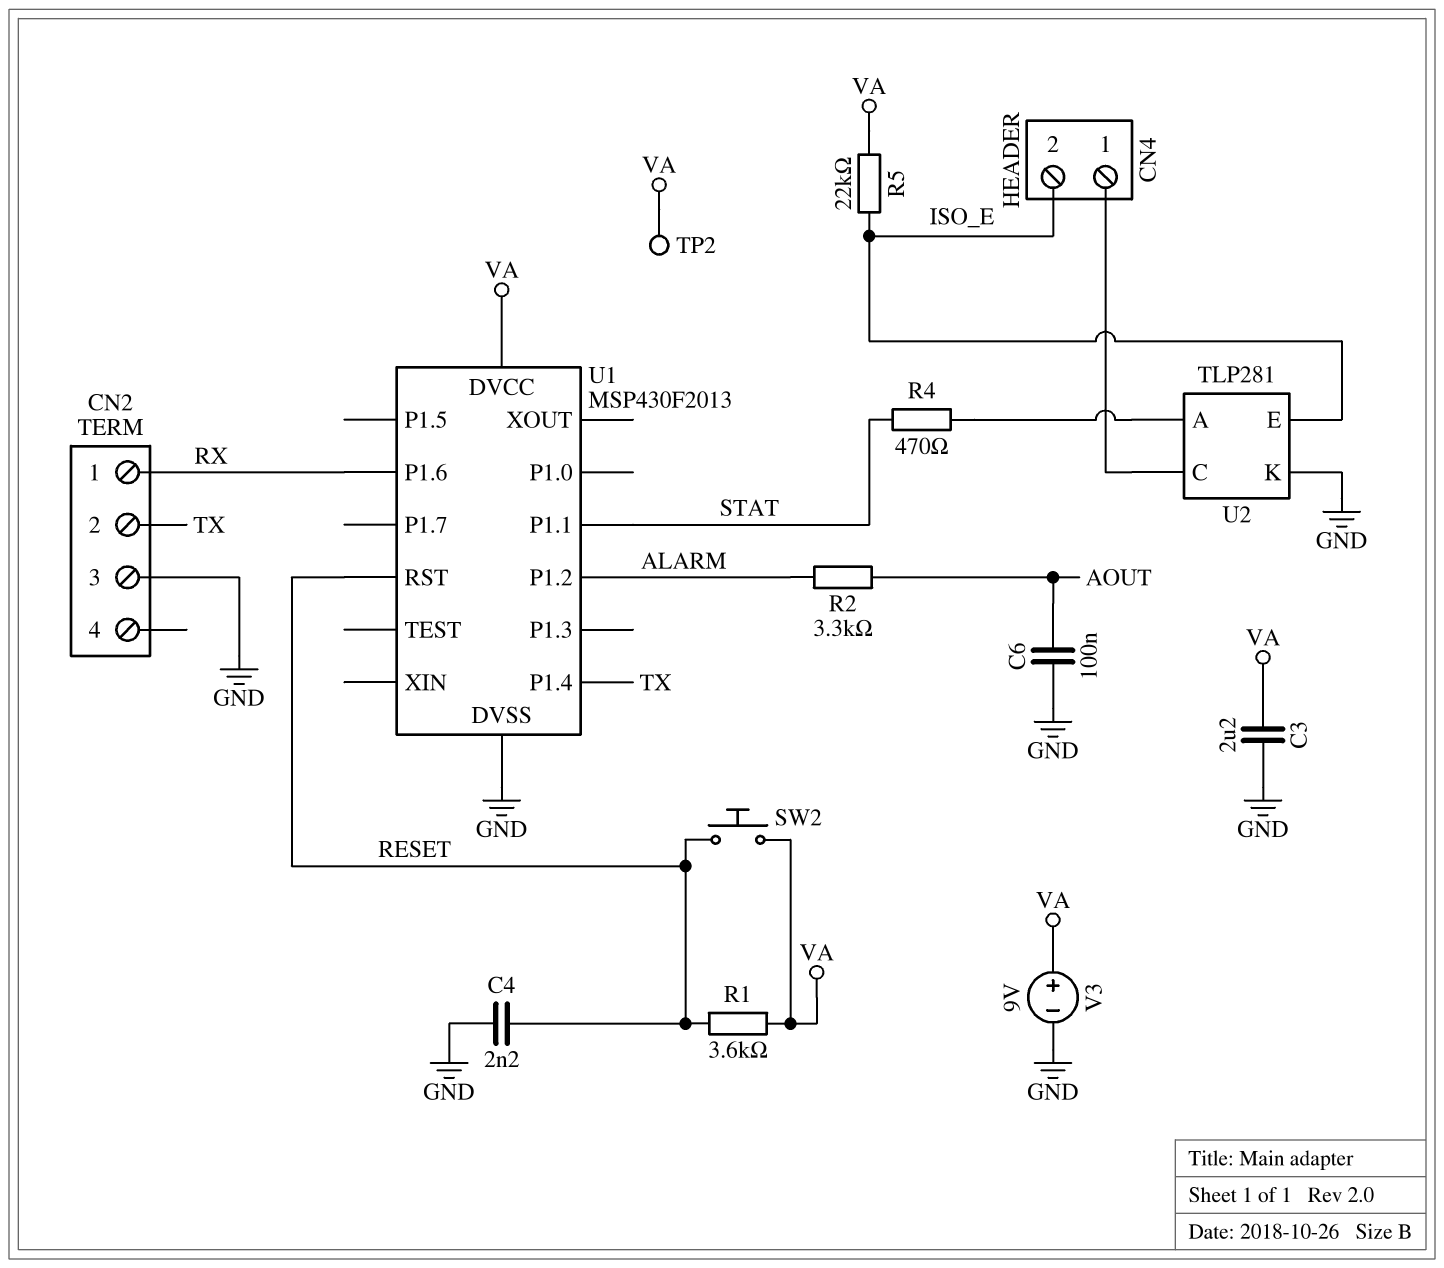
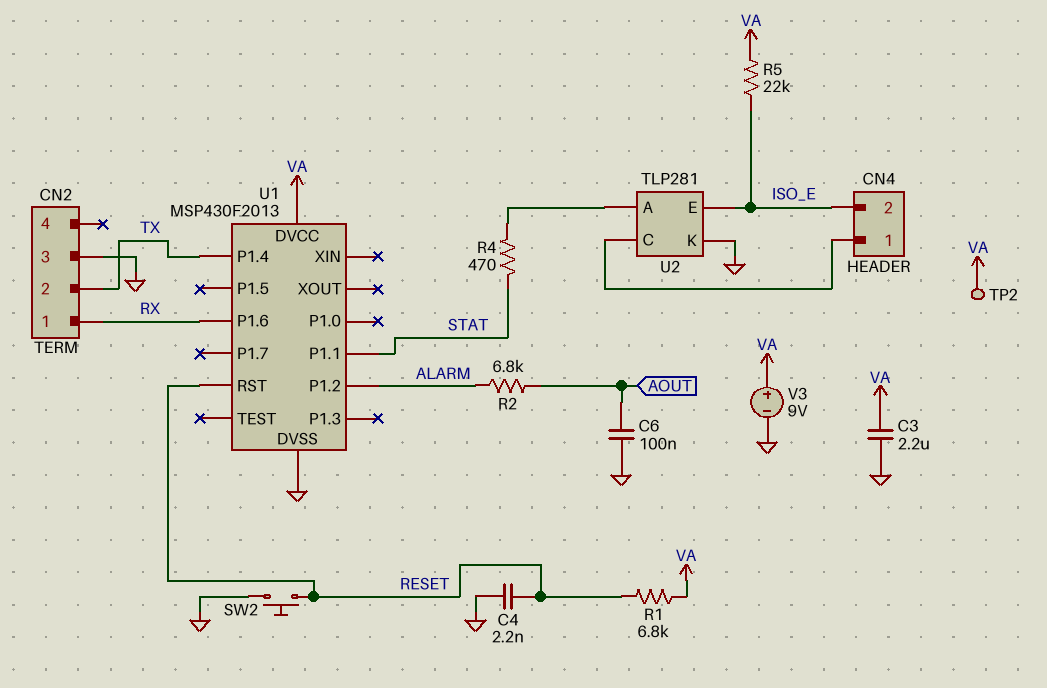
R1: 3.6k (RESET, VA) -> 6.8k (RESET, VA)
R2: 3.3k (ALARM, AOUT) -> 6.8k (ALARM, AOUT)
SW2: button (RESET, VA) -> button (GND, RESET)

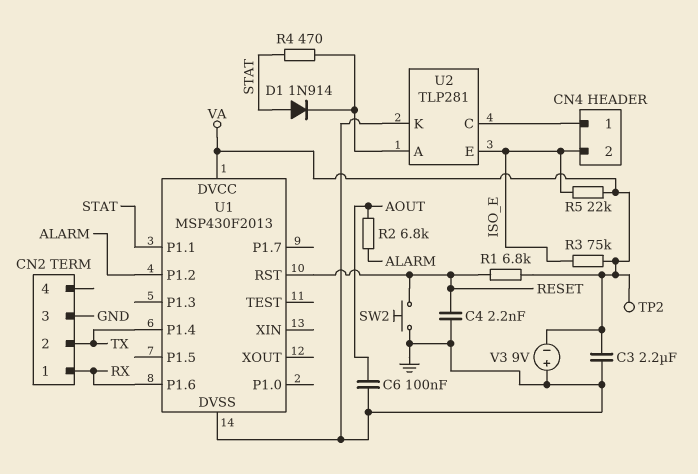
D1: none -> diode 1N914 (A STAT, K U2/A)
R3: none -> 75k (ISO_E, VA)
V3: 9V (plus VA, minus GND) -> 9V (plus GND, minus VA)

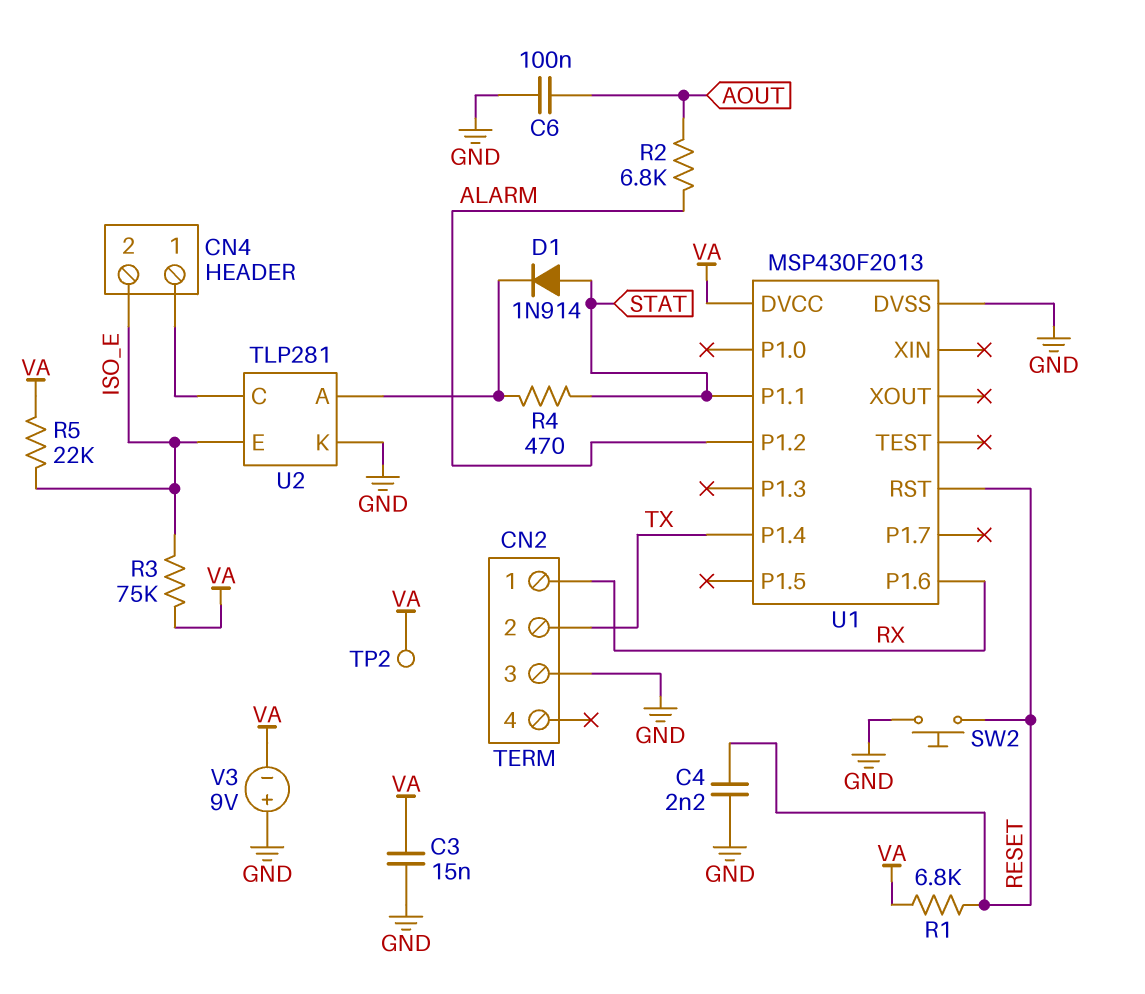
C3: 2.2uF (GND, VA) -> 15nF (GND, VA)

